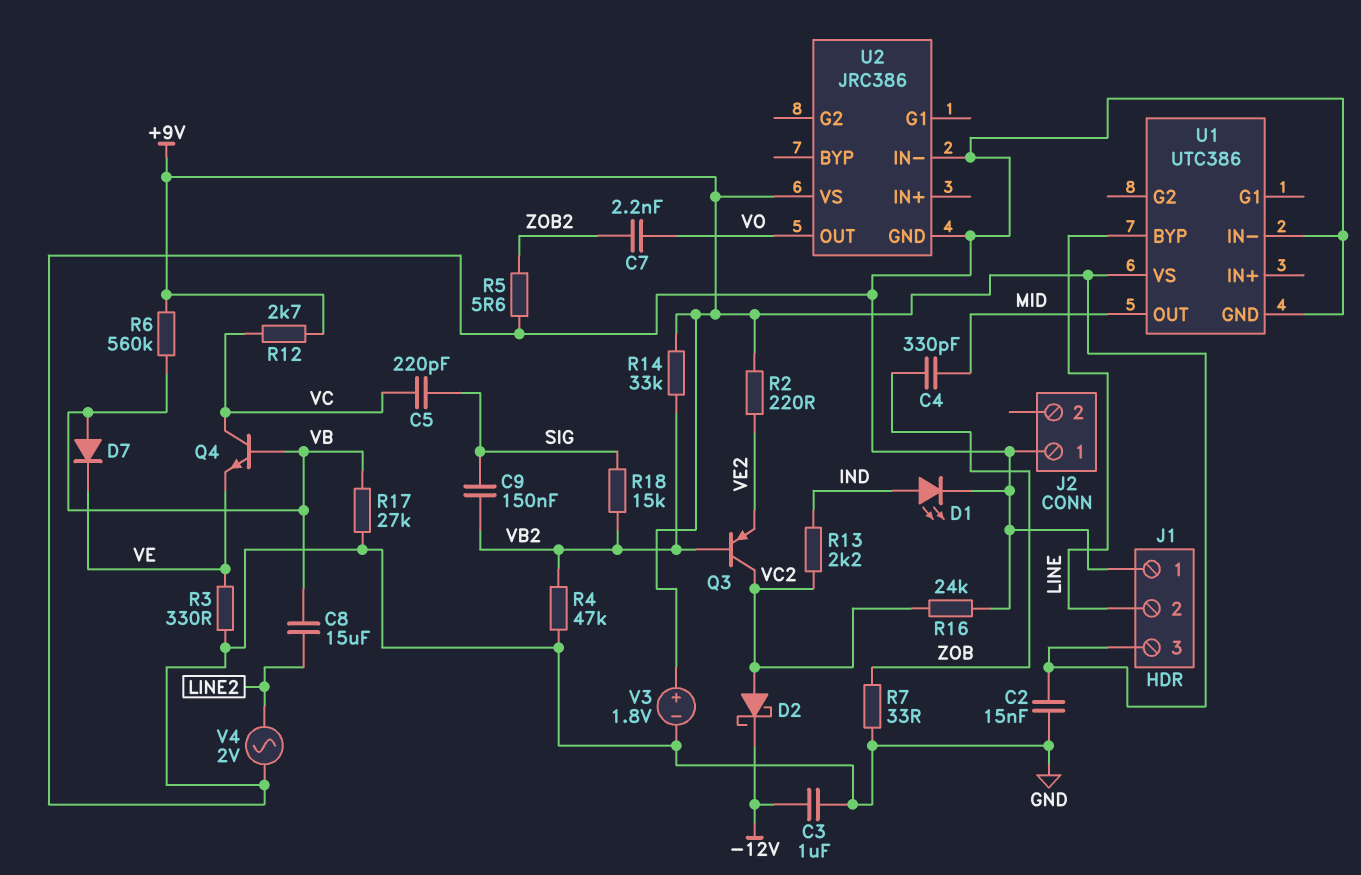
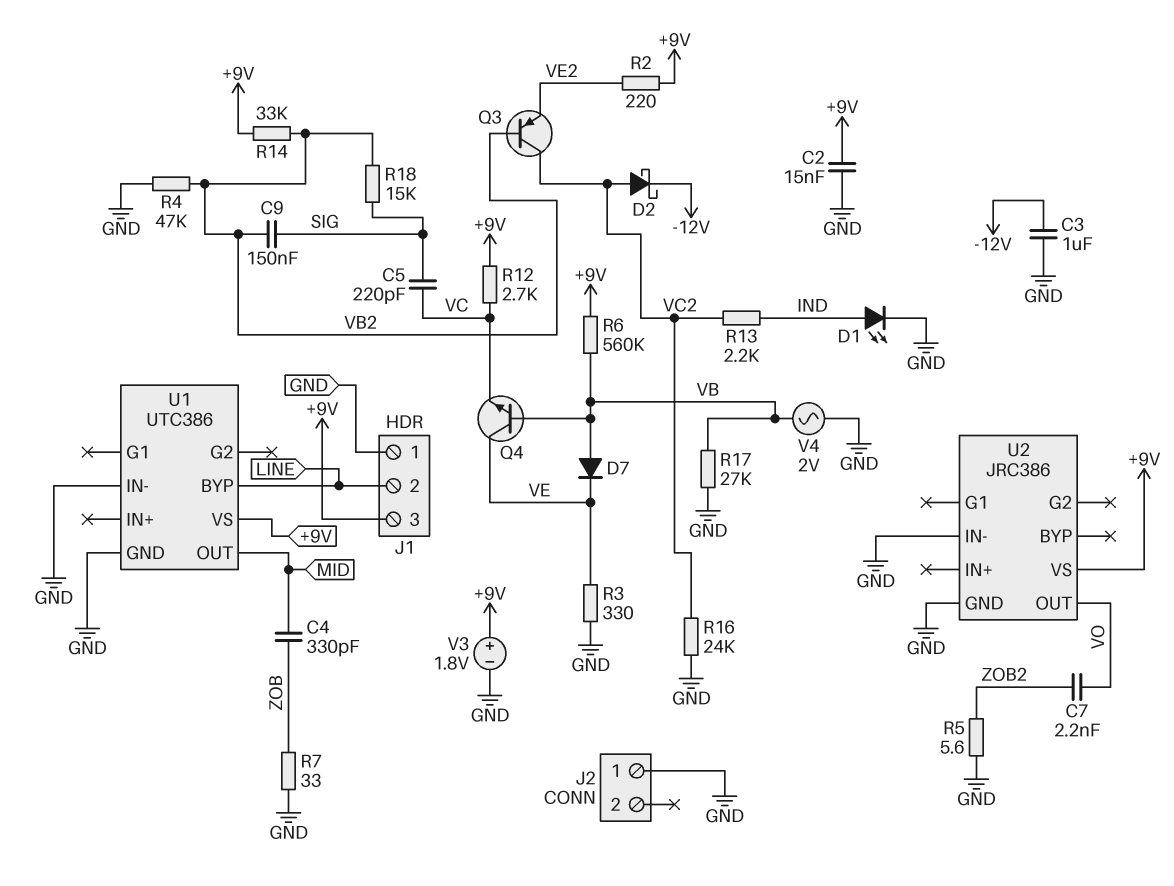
C8: 15uF (LINE2, VB) -> none
Q4: NPN (B VB, C VC, E VE) -> NPN (B VB, C VE, E VC)
V4: AC 2V (GND, LINE2) -> AC 2V (GND, VB)

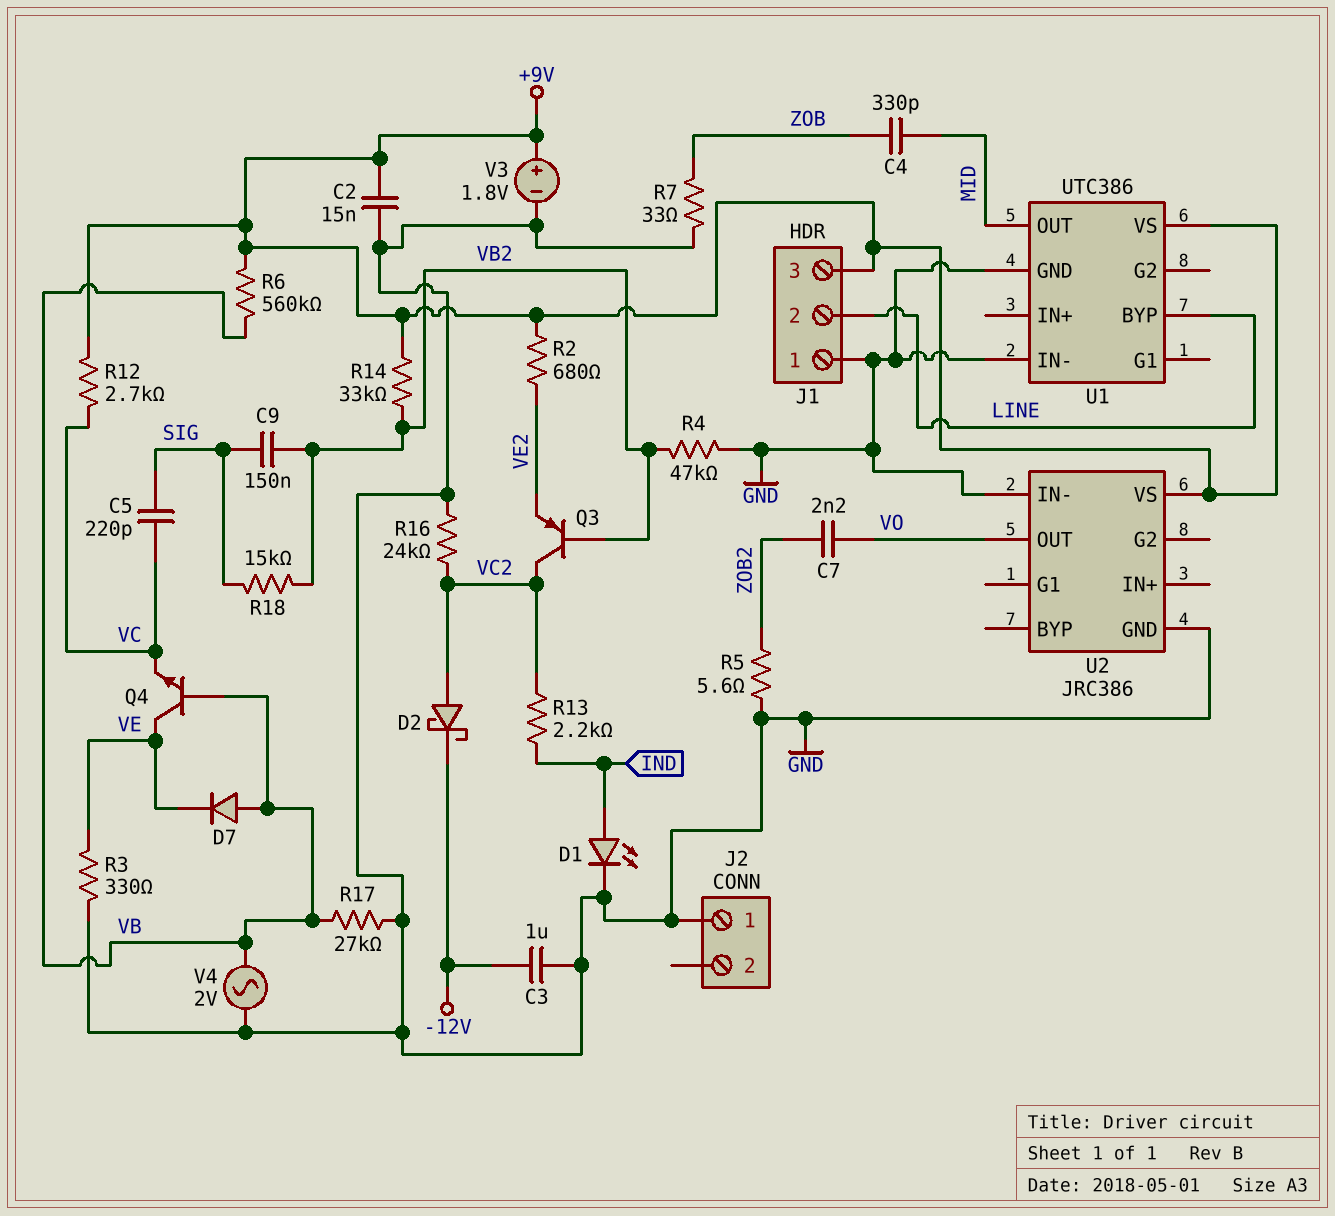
R2: 220 (+9V, VE2) -> 680 (+9V, VE2)

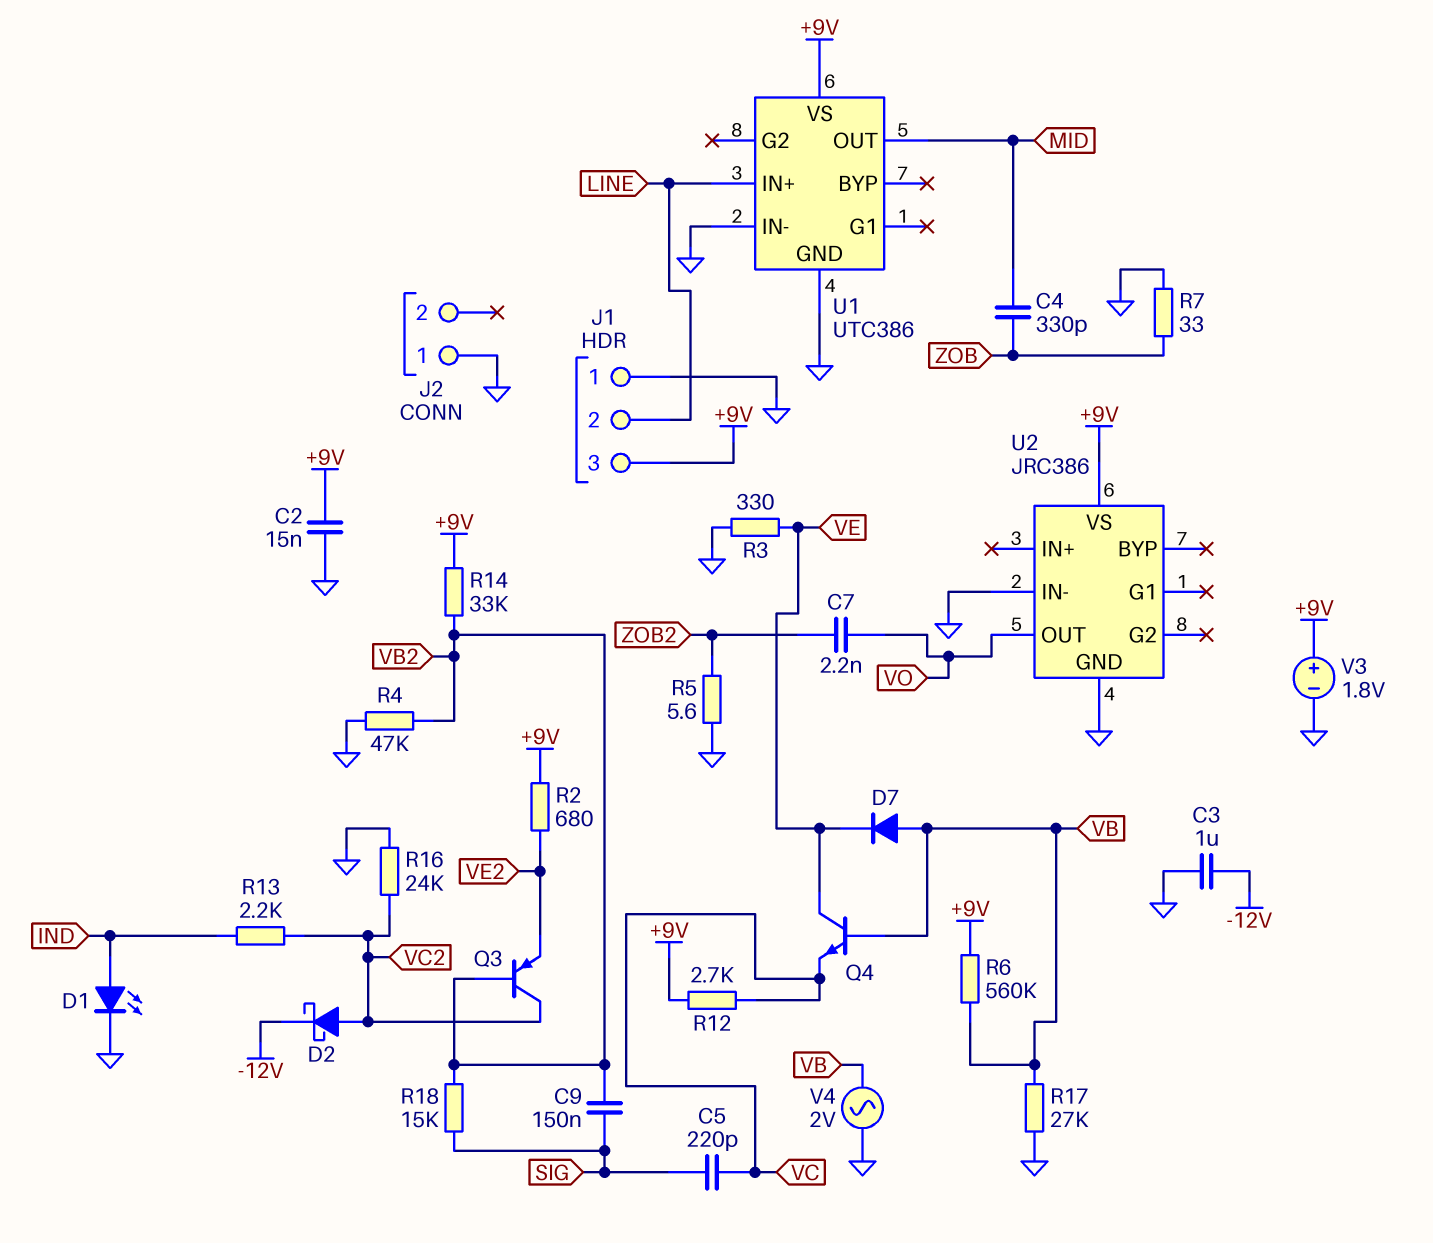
U1 pin BYP: LINE -> none
U1 pin IN+: none -> LINE

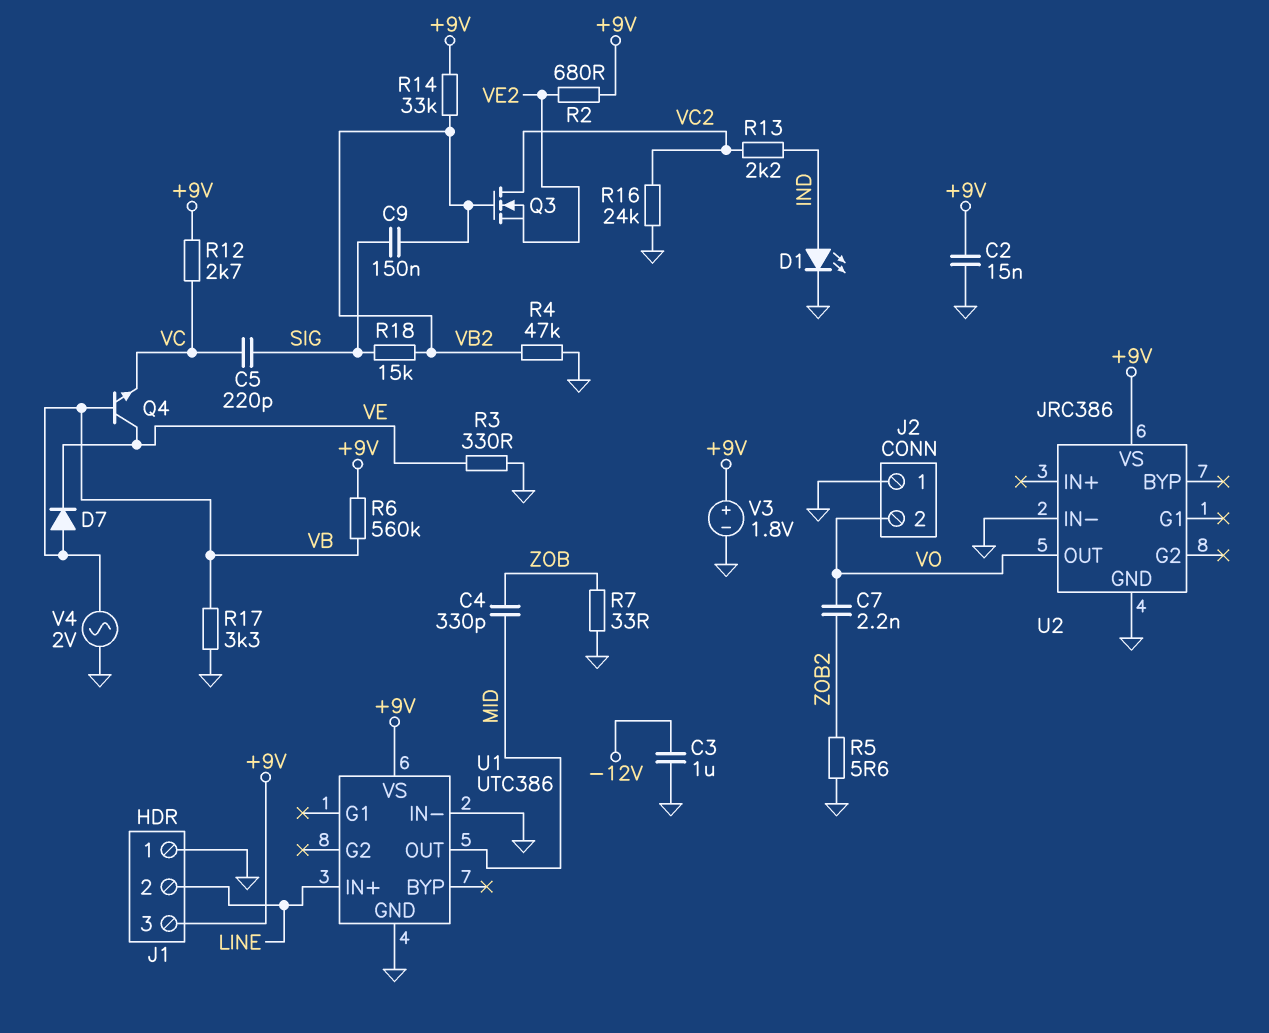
D2: schottky (A VC2, K -12V) -> none
J2 pin 2: none -> VO
Q3: PNP (B VB2, C VC2, E VE2) -> NMOS (G VB2, D VC2, S VE2)
R17: 27k (GND, VB) -> 3.3k (GND, VB)

